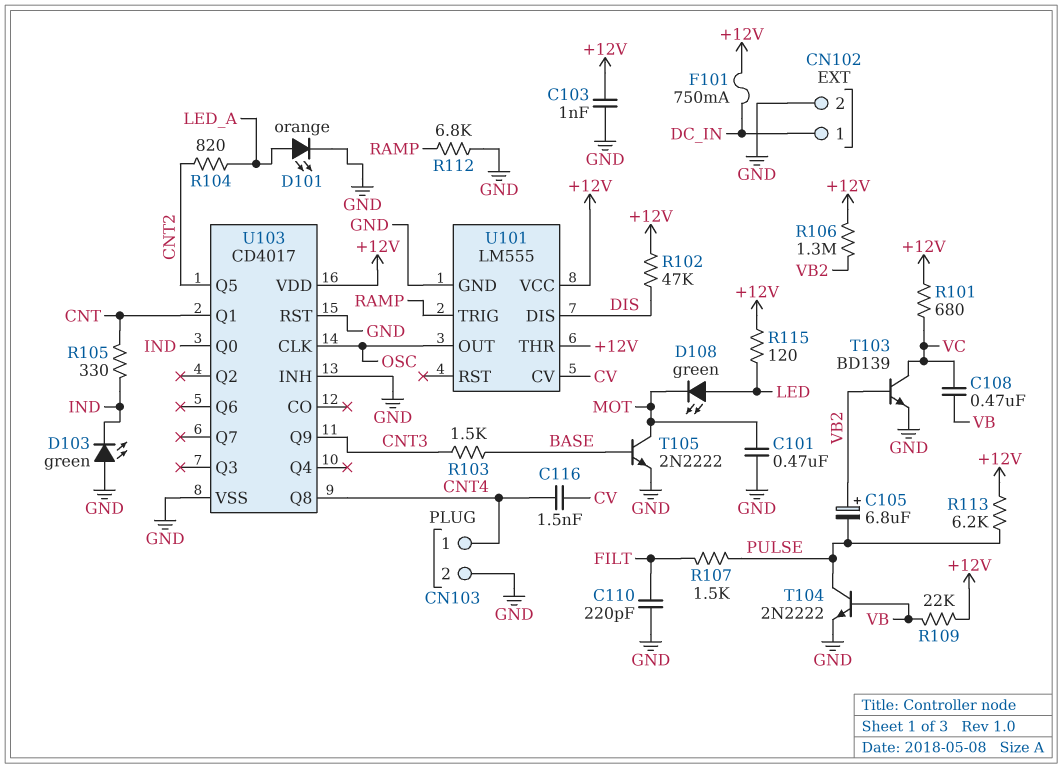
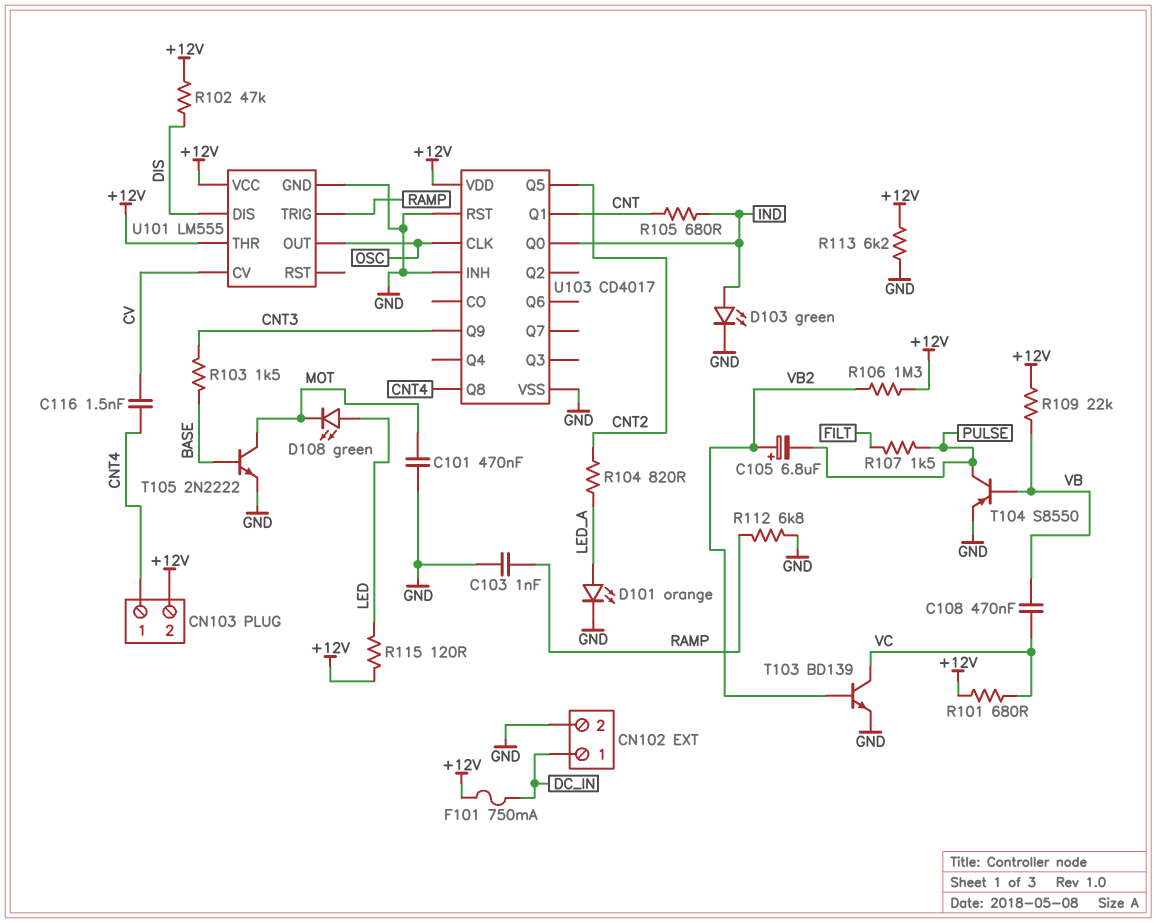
C103: 1nF (+12V, GND) -> 1nF (GND, RAMP)
C110: 220pF (FILT, GND) -> none
CN103 pin 2: GND -> +12V
D103: LED green (A GND, K IND) -> LED green (A IND, K GND)
R105: 330 (CNT, IND) -> 680 (CNT, IND)
R113: 6.2k (+12V, PULSE) -> 6.2k (+12V, GND)
T104: NPN 2N2222 (B VB, C PULSE, E GND) -> PNP S8550 (B VB, C PULSE, E GND)

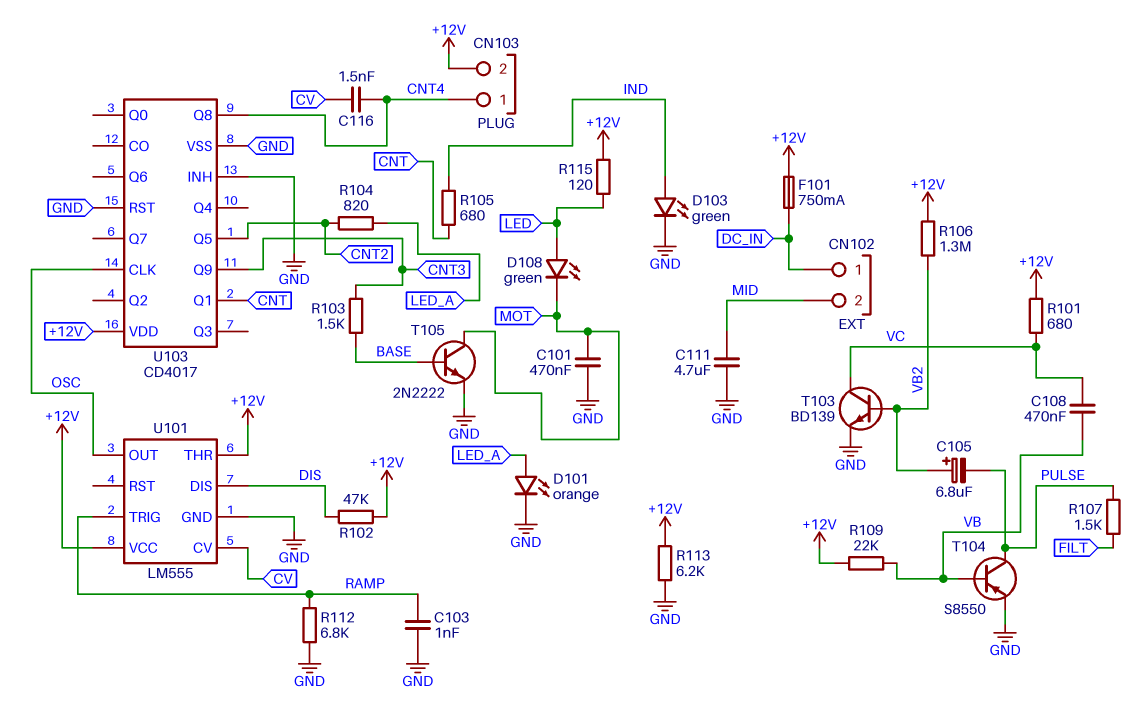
C111: none -> 4.7uF (GND, MID)
CN102 pin 2: GND -> MID
U103 pin Q0: IND -> none

